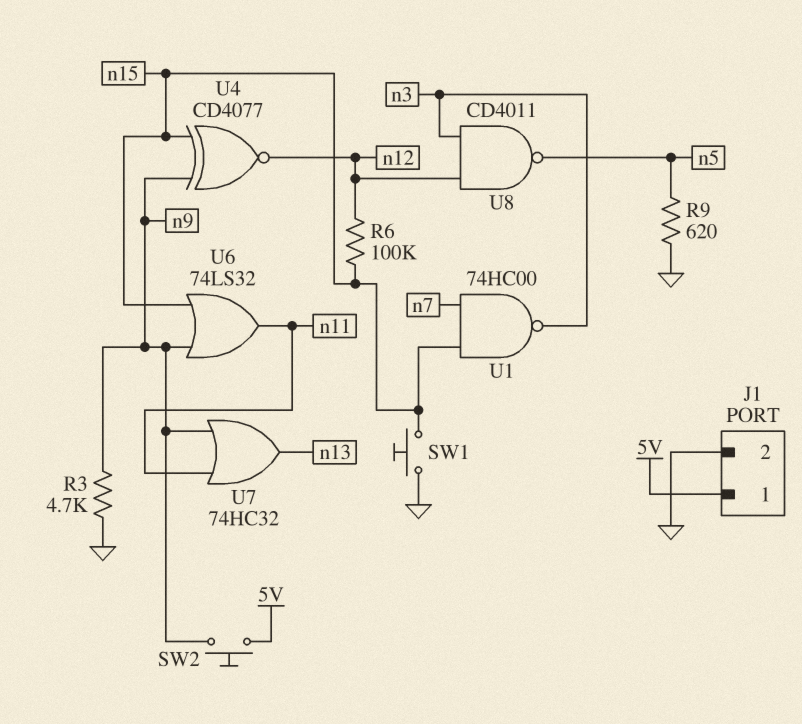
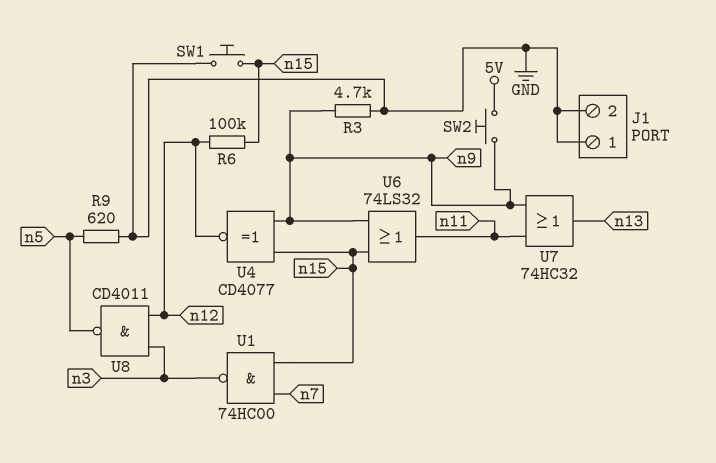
J1 pin 1: 5V -> GND

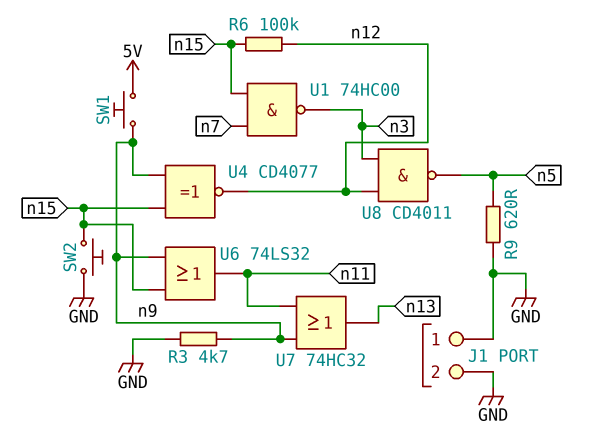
SW1: button (GND, n15) -> button (5V, n9)
SW2: button (5V, n9) -> button (GND, n15)

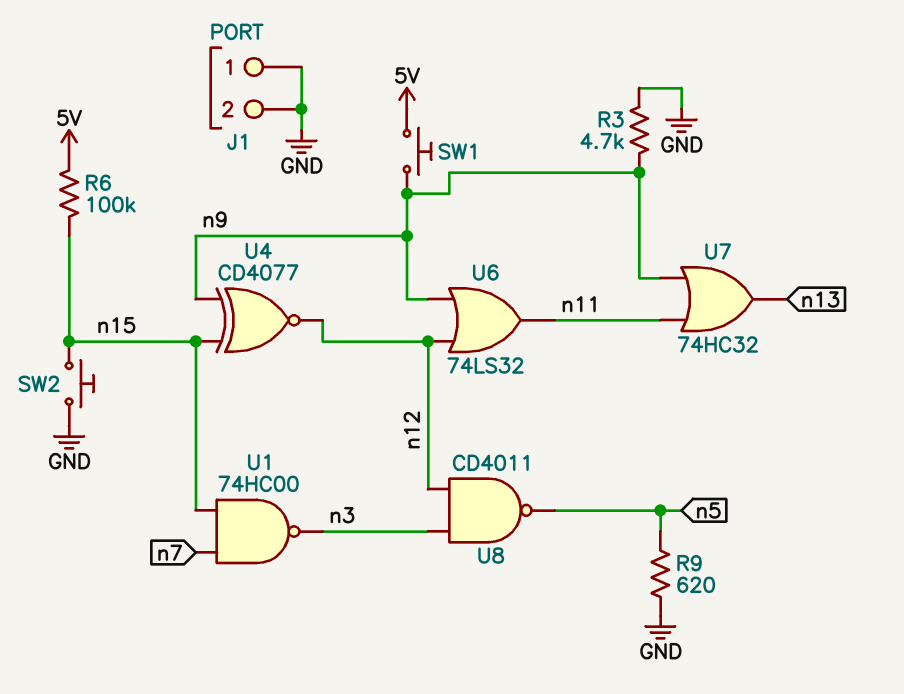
R6: 100k (n12, n15) -> 100k (5V, n15)
U6: OR 74LS32 (in n9, in n15, out n11) -> OR 74LS32 (in n9, in n12, out n11)

